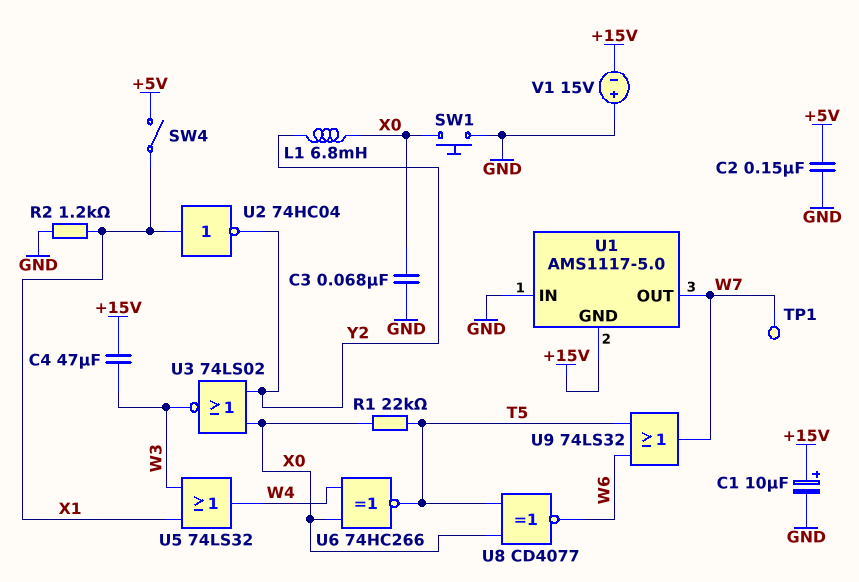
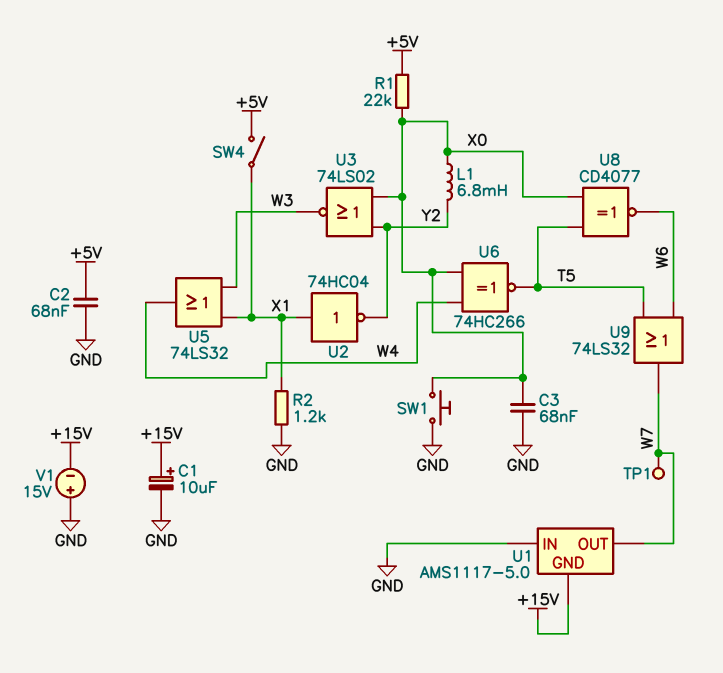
C2: 150nF (+5V, GND) -> 68nF (+5V, GND)
C4: 47uF (+15V, W3) -> none
R1: 22k (T5, X0) -> 22k (+5V, X0)

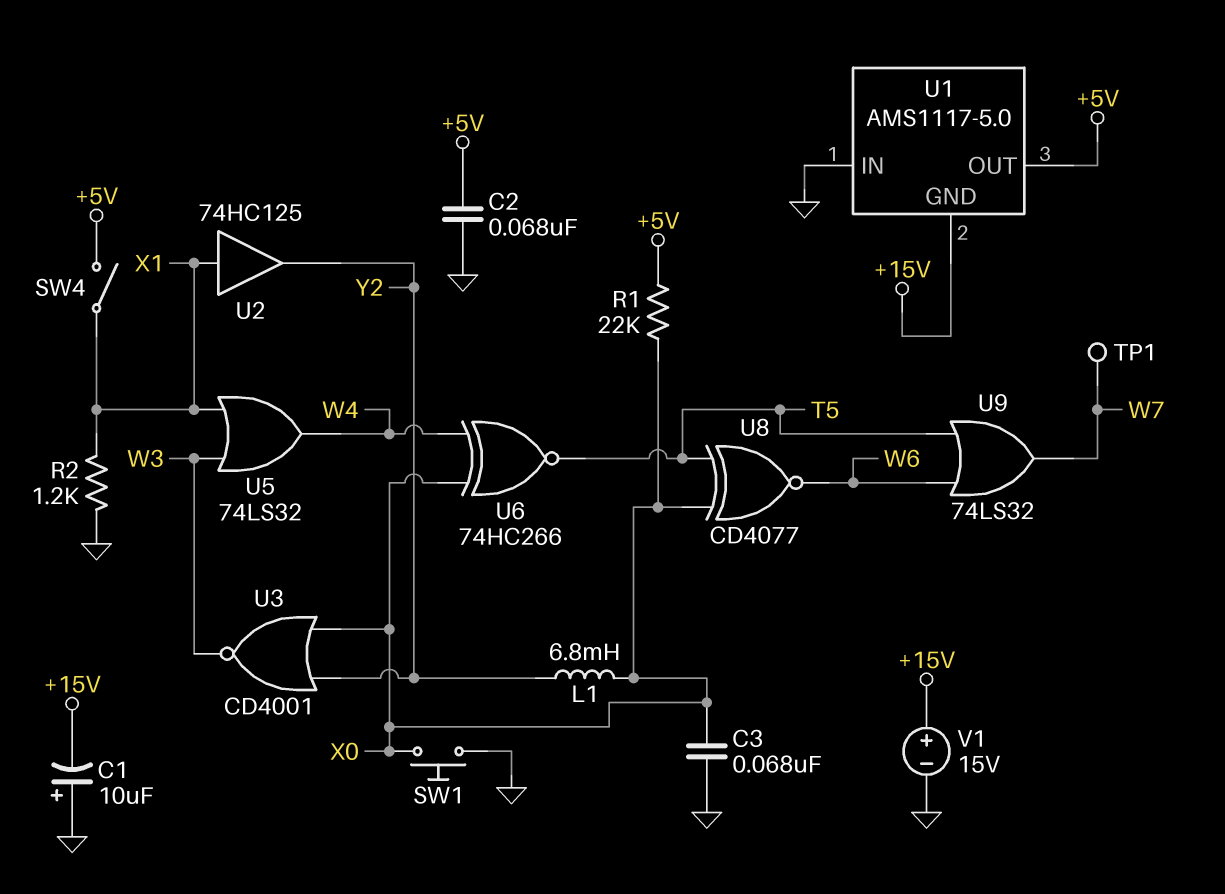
C1: 10uF (plus +15V, minus GND) -> 10uF (plus GND, minus +15V)
U1 pin OUT: W7 -> +5V
U2: NOT 74HC04 (in X1, out Y2) -> buffer 74HC125 (in X1, out Y2)
U3: NOR 74LS02 (in X0, in Y2, out W3) -> NOR CD4001 (in X0, in Y2, out W3)
V1: 15V (plus GND, minus +15V) -> 15V (plus +15V, minus GND)

